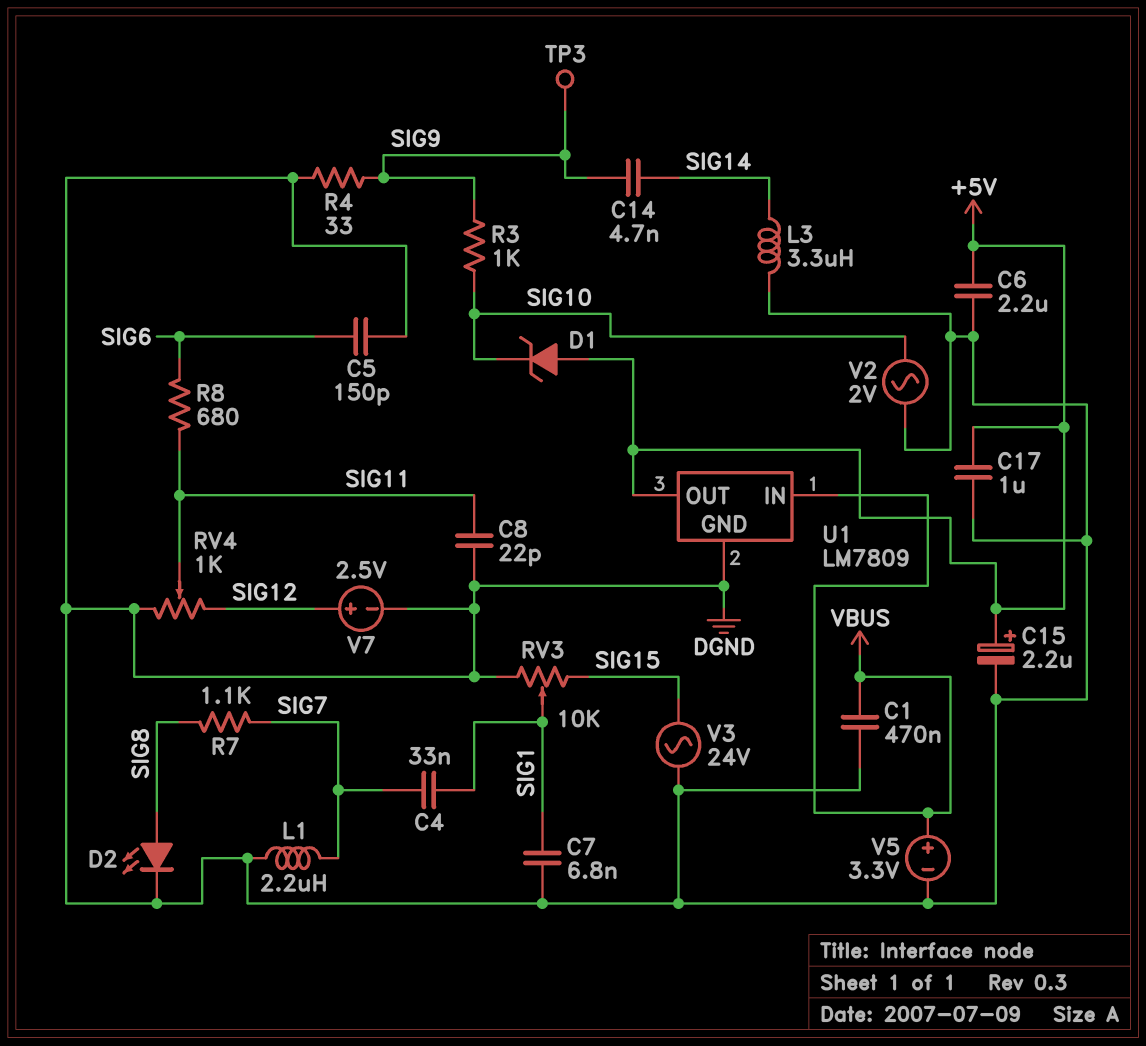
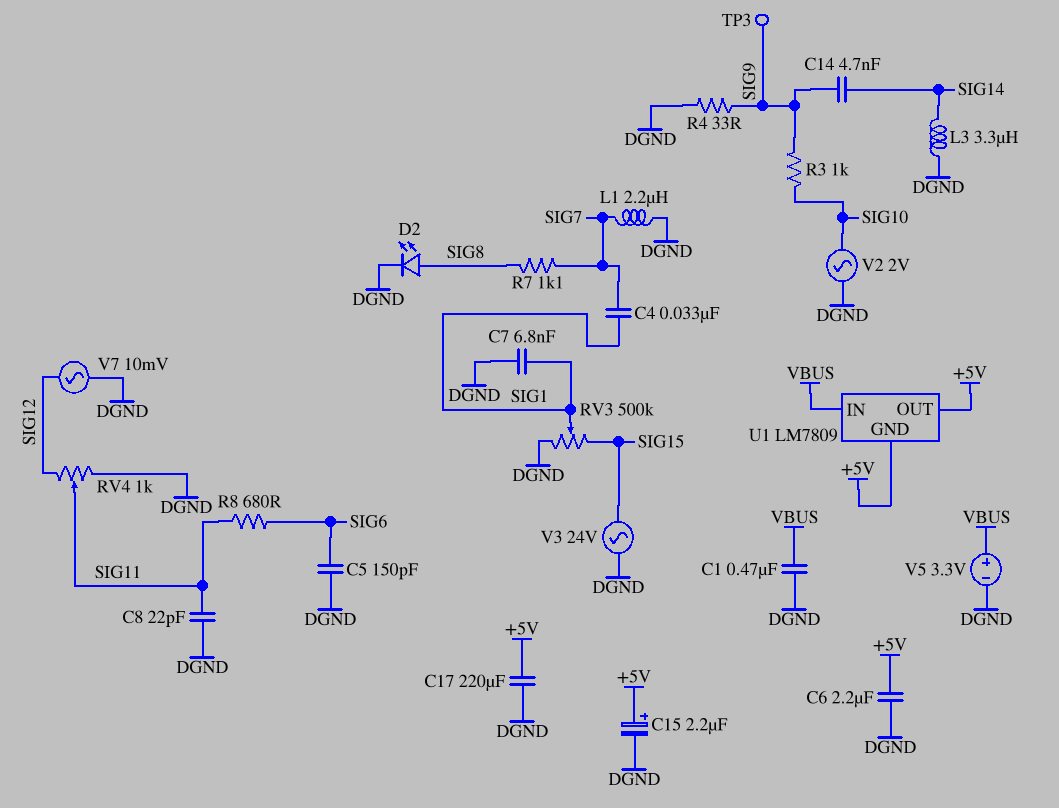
C17: 1uF (+5V, DGND) -> 220uF (+5V, DGND)
D1: zener (A +5V, K SIG10) -> none
RV3: 10k (DGND, SIG15, wiper SIG1) -> 500k (DGND, SIG15, wiper SIG1)
U1 pin GND: DGND -> +5V
V7: 2.5V (plus SIG12, minus DGND) -> AC 10mV (DGND, SIG12)

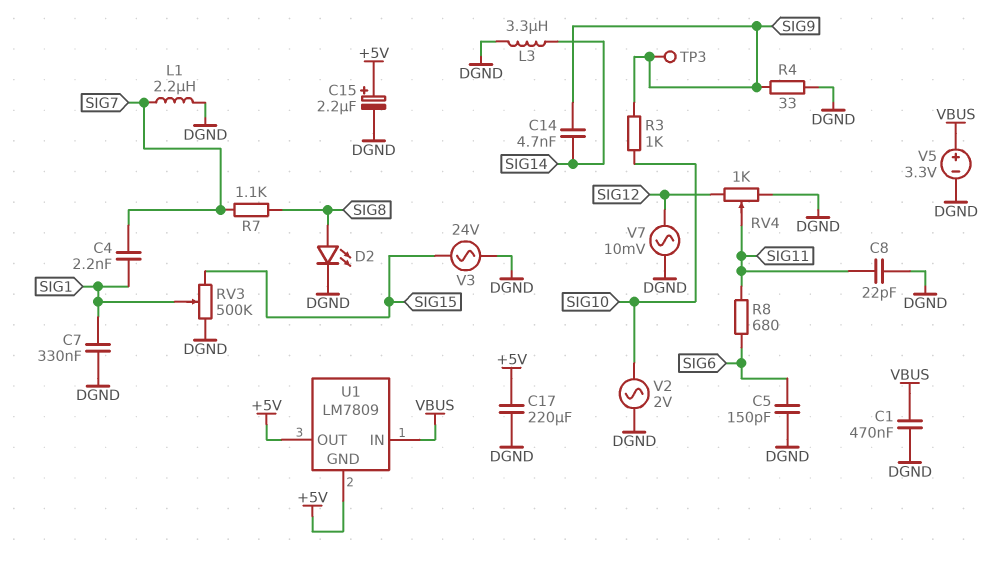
C4: 33nF (SIG1, SIG7) -> 2.2nF (SIG1, SIG7)
C6: 2.2uF (+5V, DGND) -> none
C7: 6.8nF (DGND, SIG1) -> 330nF (DGND, SIG1)

